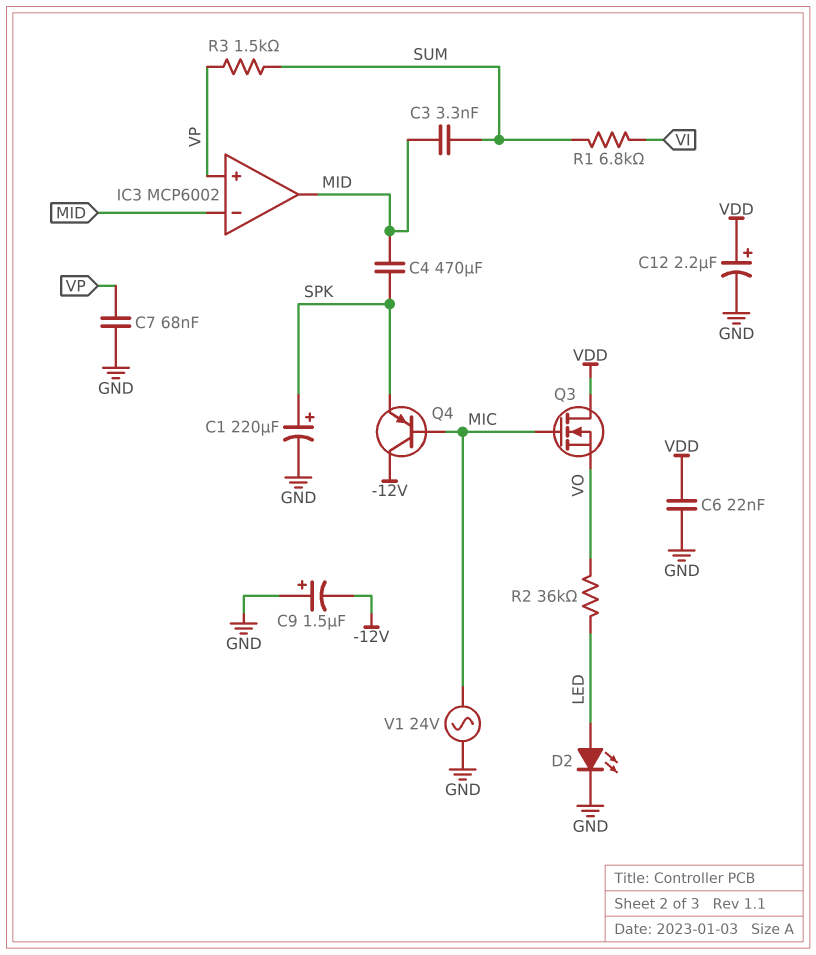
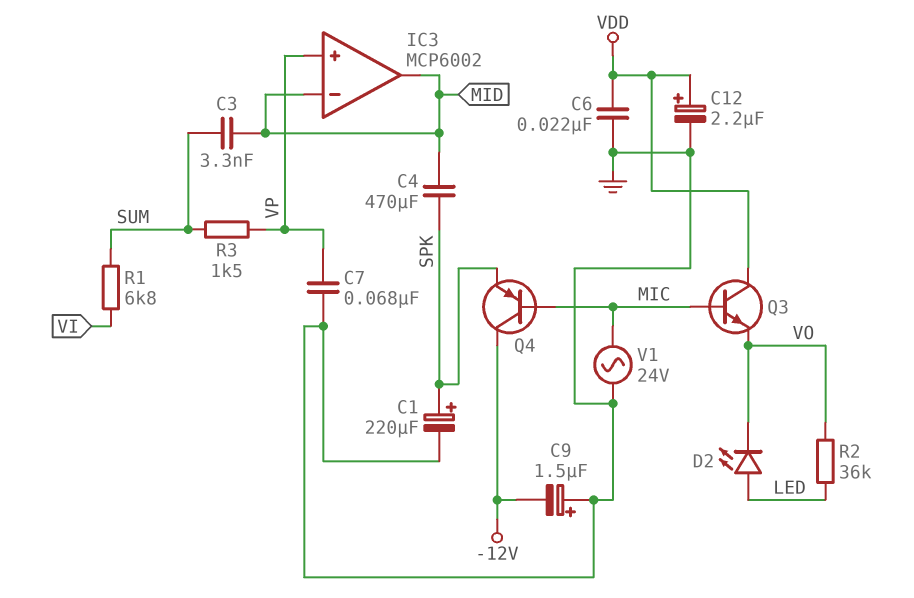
D2: LED (A LED, K GND) -> LED (A LED, K VO)
Q3: NMOS (G MIC, D VDD, S VO) -> NPN (B MIC, C VDD, E VO)

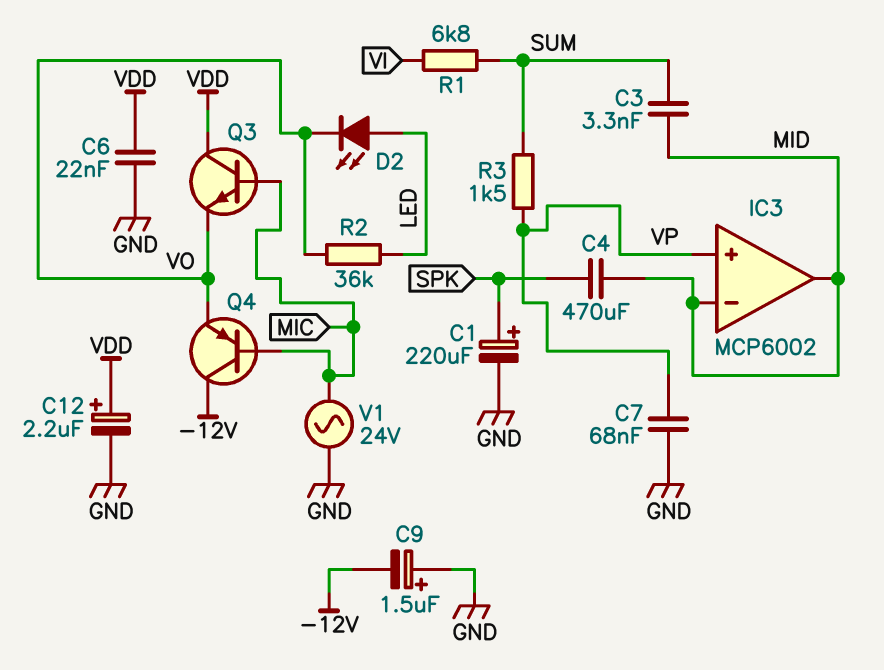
Q4: PNP (B MIC, C -12V, E SPK) -> PNP (B MIC, C -12V, E VO)

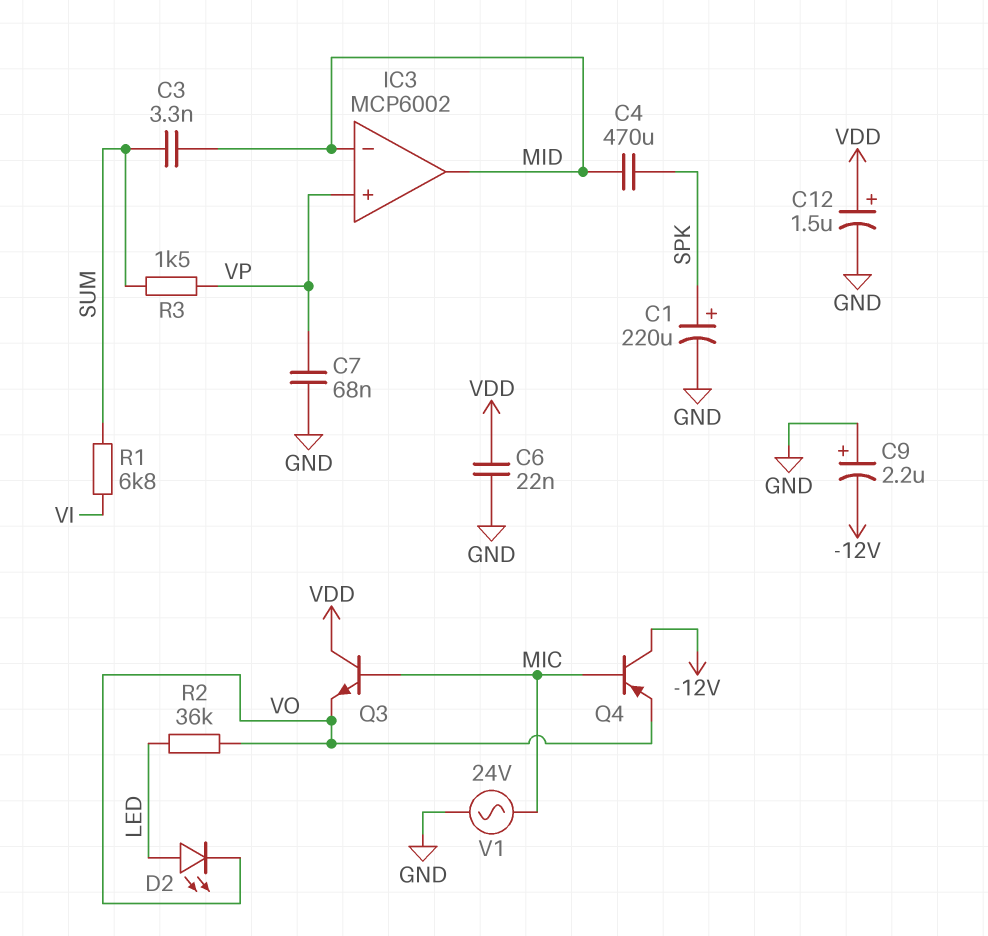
C9: 1.5uF (plus GND, minus -12V) -> 2.2uF (plus GND, minus -12V)
C12: 2.2uF (plus VDD, minus GND) -> 1.5uF (plus VDD, minus GND)

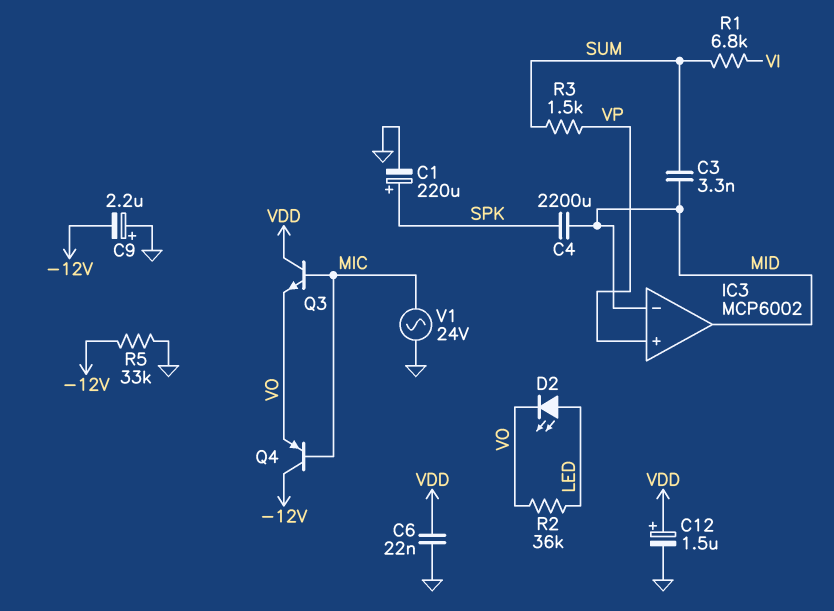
C4: 470uF (MID, SPK) -> 2200uF (MID, SPK)
C7: 68nF (GND, VP) -> none
R5: none -> 33k (-12V, GND)

